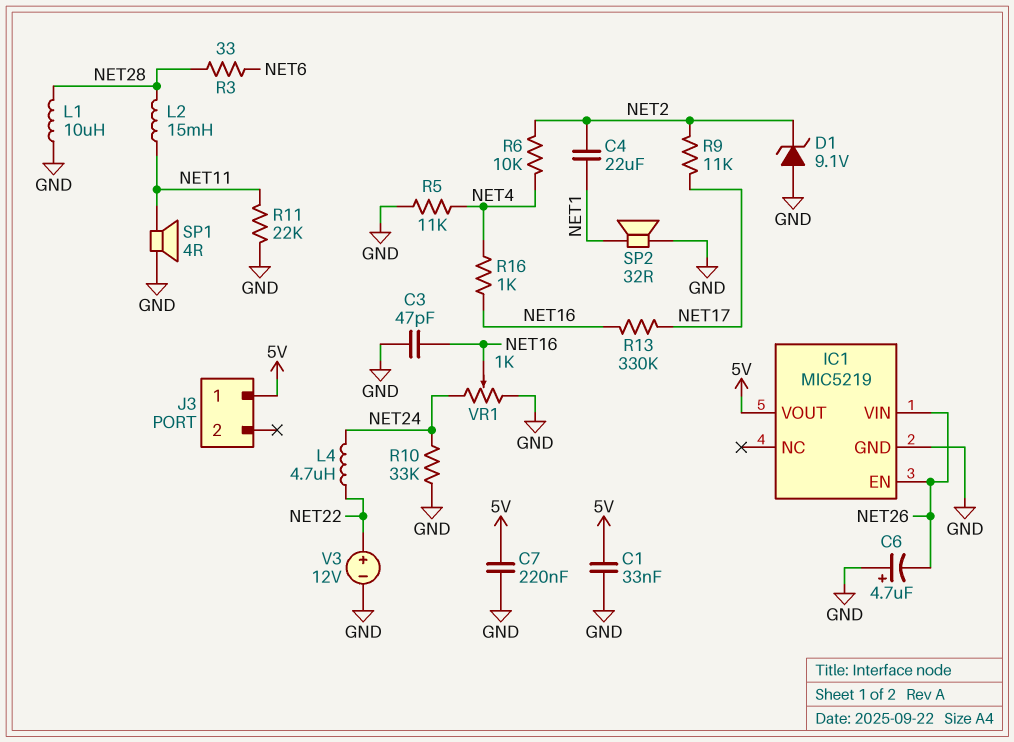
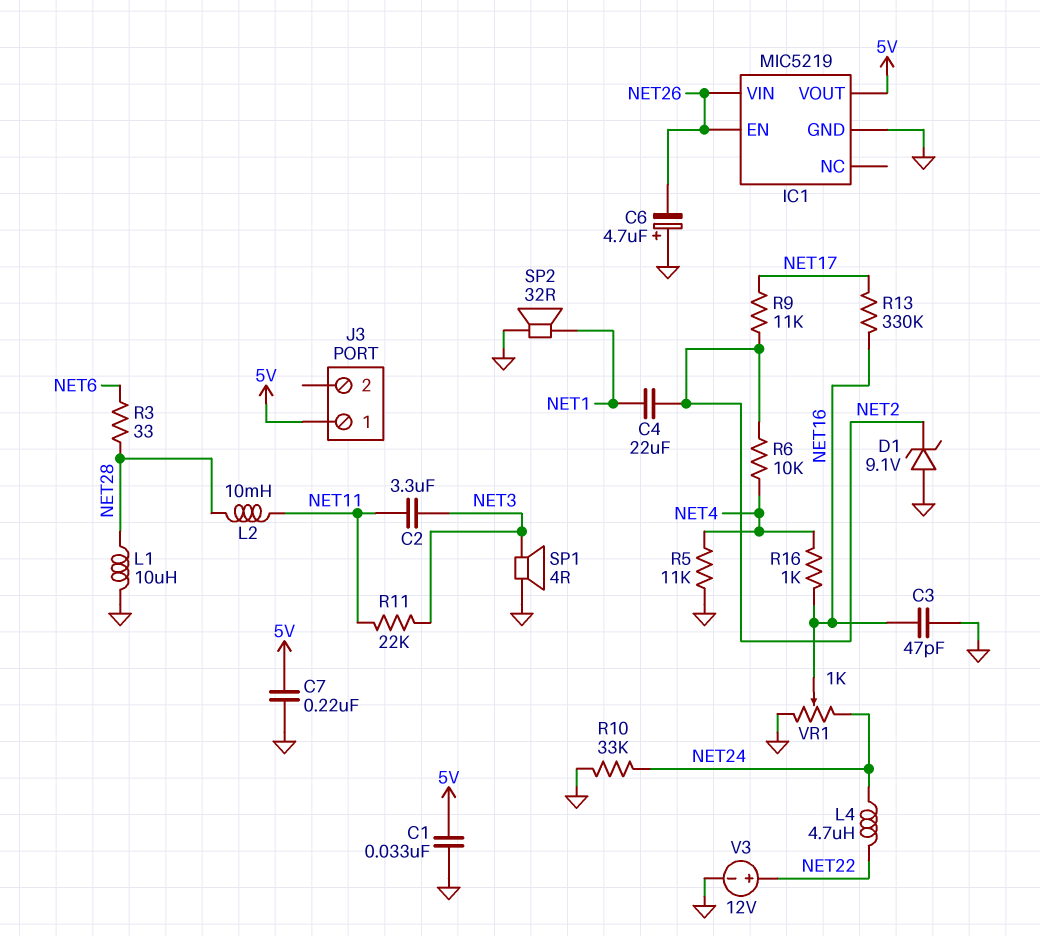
C2: none -> 3.3uF (NET3, NET11)
L2: 15mH (NET11, NET28) -> 10mH (NET11, NET28)
R11: 22k (GND, NET11) -> 22k (NET3, NET11)
SP1: speaker 4R (GND, NET11) -> speaker 4R (GND, NET3)

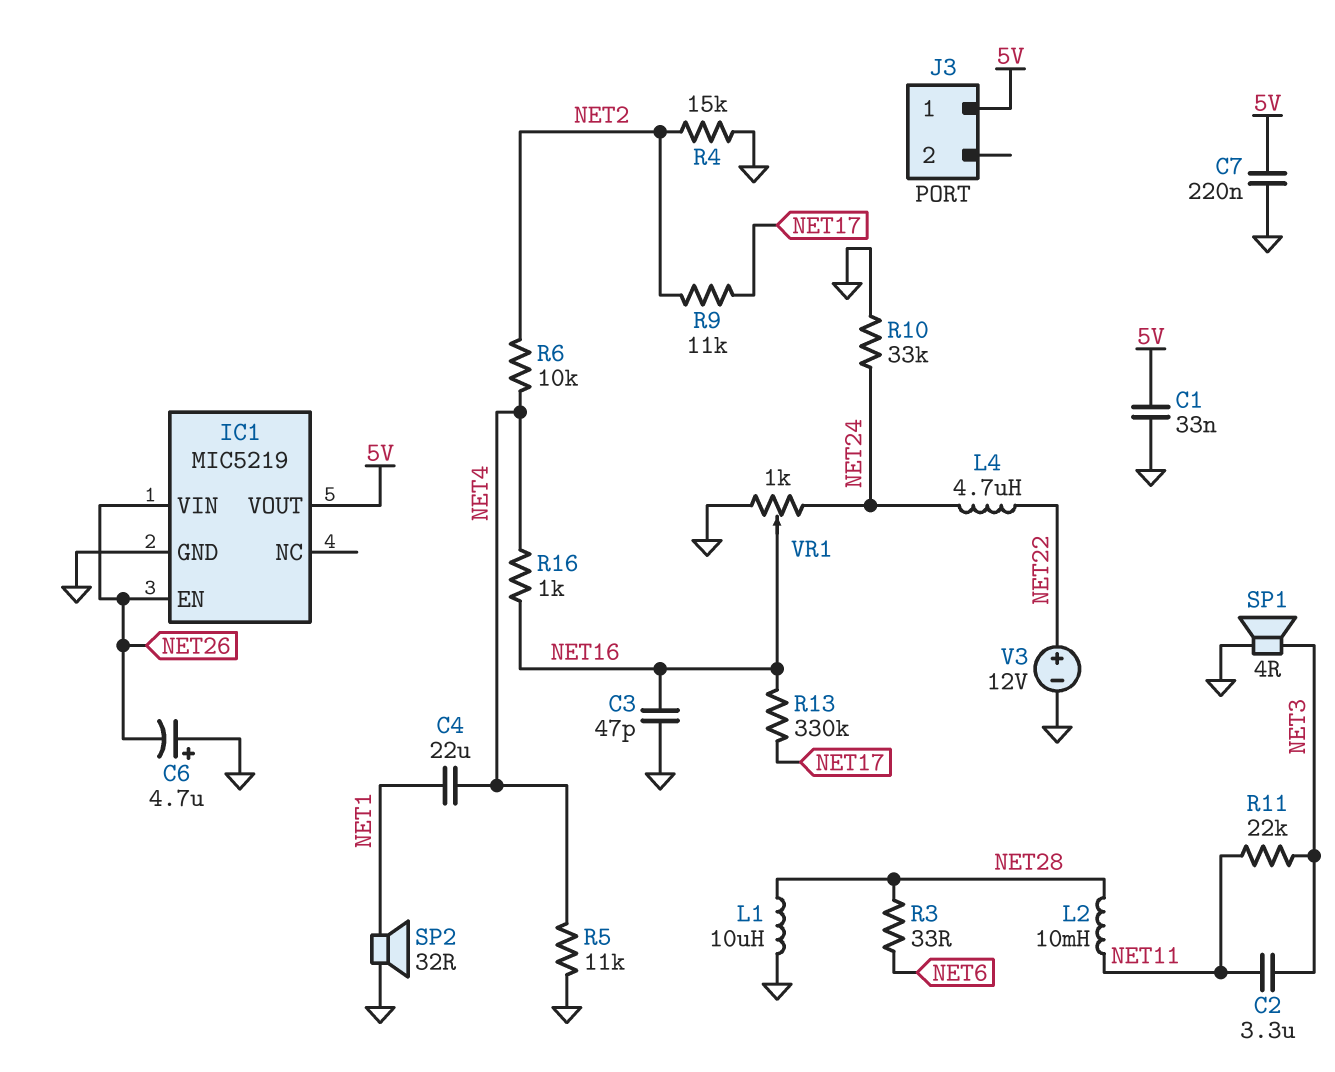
C4: 22uF (NET1, NET2) -> 22uF (NET1, NET4)
D1: zener 9.1V (A GND, K NET2) -> none
R4: none -> 15k (GND, NET2)

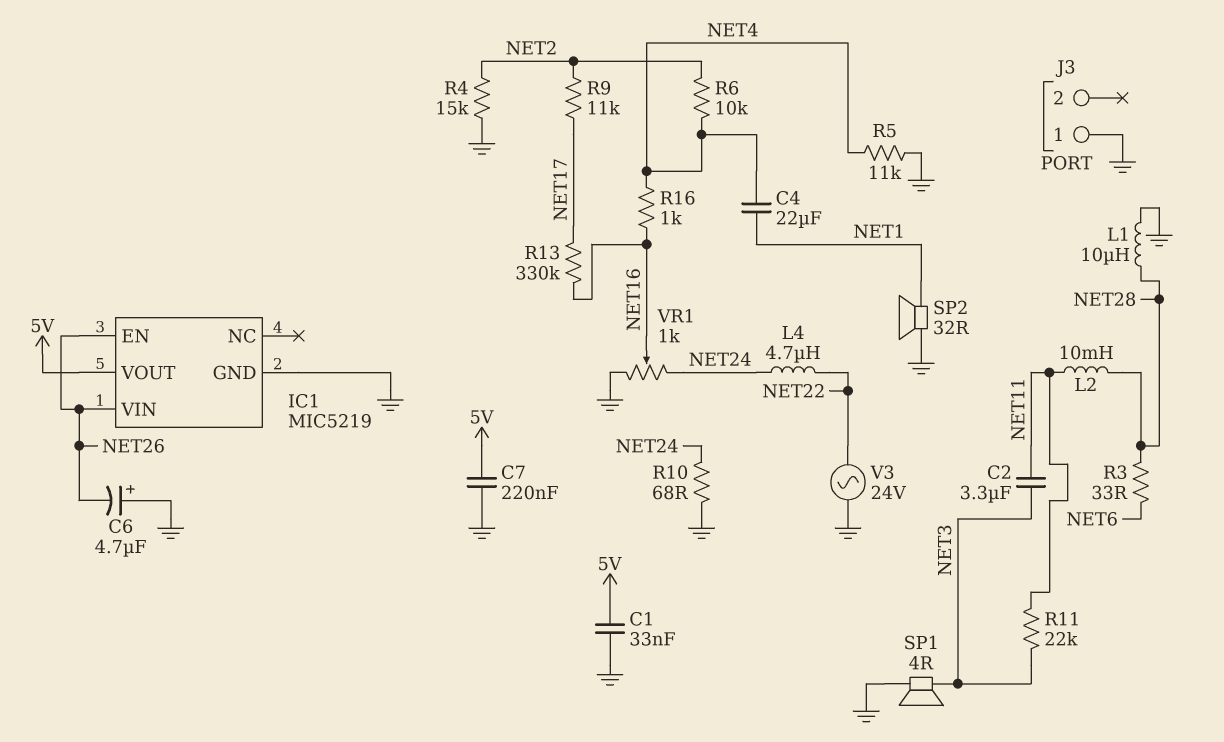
C3: 47pF (GND, NET16) -> none
J3 pin 1: 5V -> GND
R10: 33k (GND, NET24) -> 68 (GND, NET24)
V3: 12V (plus NET22, minus GND) -> AC 24V (GND, NET22)

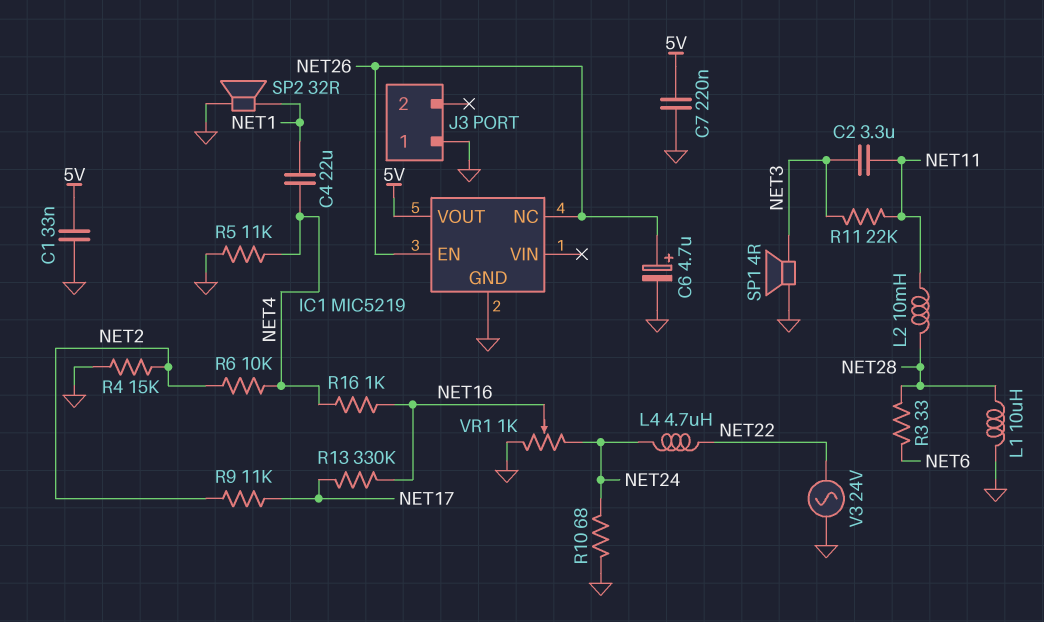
C6: 4.7uF (plus GND, minus NET26) -> 4.7uF (plus NET26, minus GND)
IC1 pin NC: none -> NET26
IC1 pin VIN: NET26 -> none

